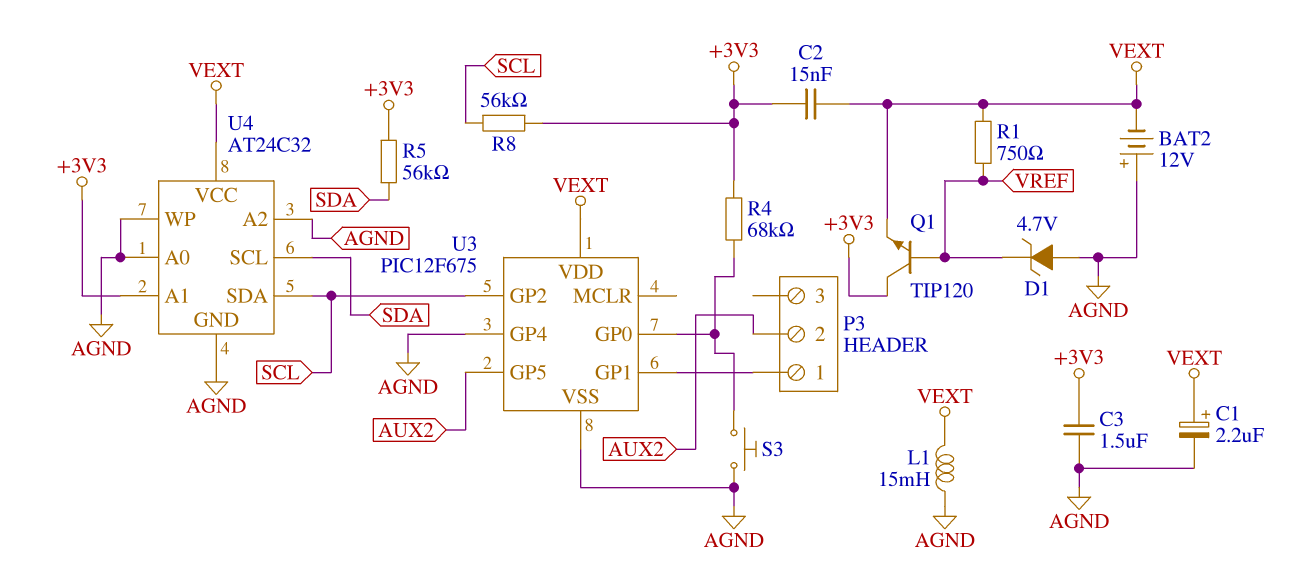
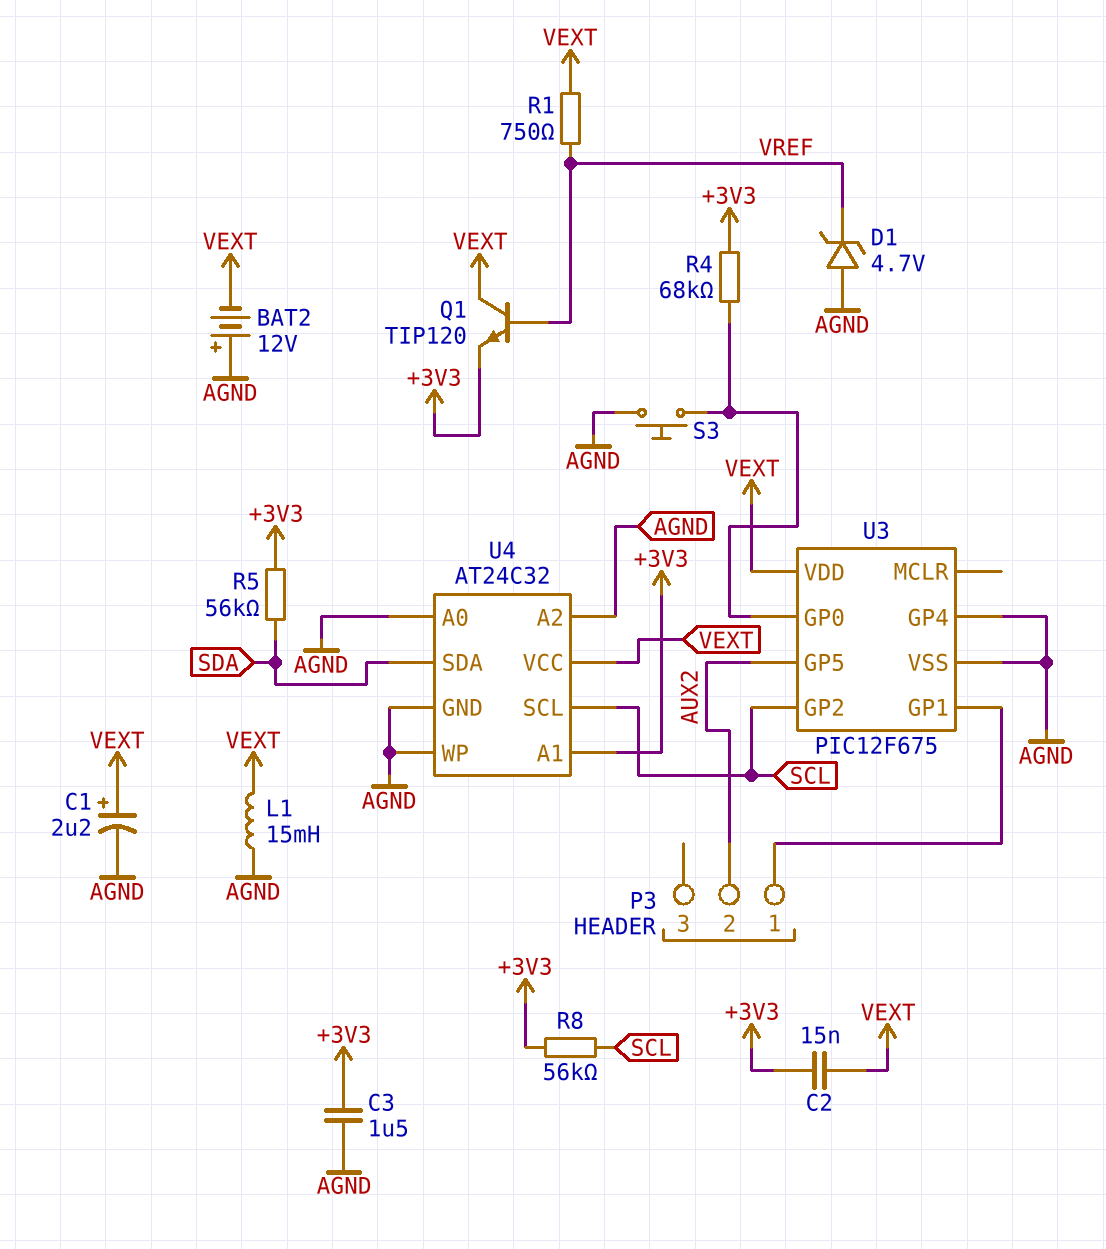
Q1: NPN TIP120 (B VREF, C +3V3, E VEXT) -> NPN TIP120 (B VREF, C VEXT, E +3V3)
U4 pin SCL: SDA -> SCL
U4 pin SDA: SCL -> SDA

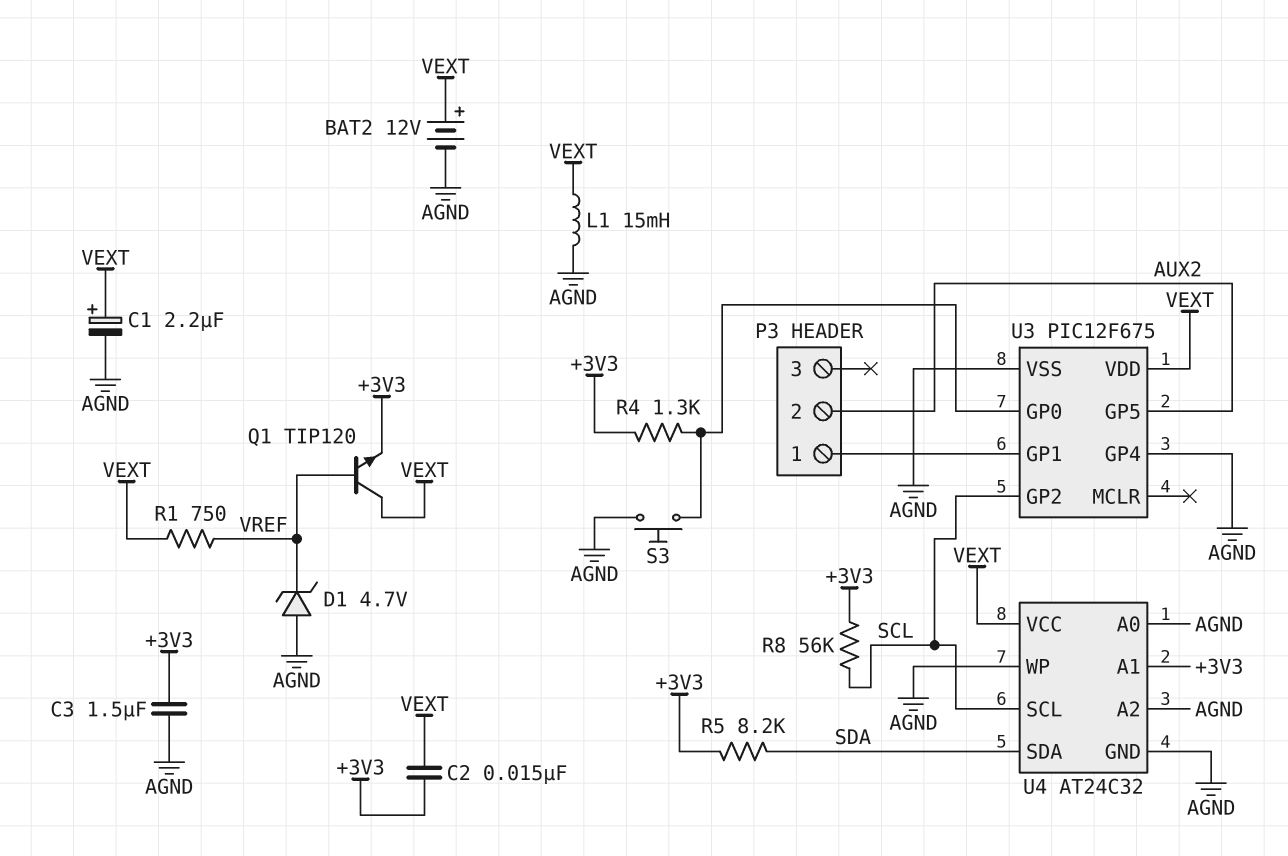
BAT2: 12V (plus AGND, minus VEXT) -> 12V (plus VEXT, minus AGND)
R4: 68k (+3V3, U3/GP0) -> 1.3k (+3V3, U3/GP0)
R5: 56k (+3V3, SDA) -> 8.2k (+3V3, SDA)

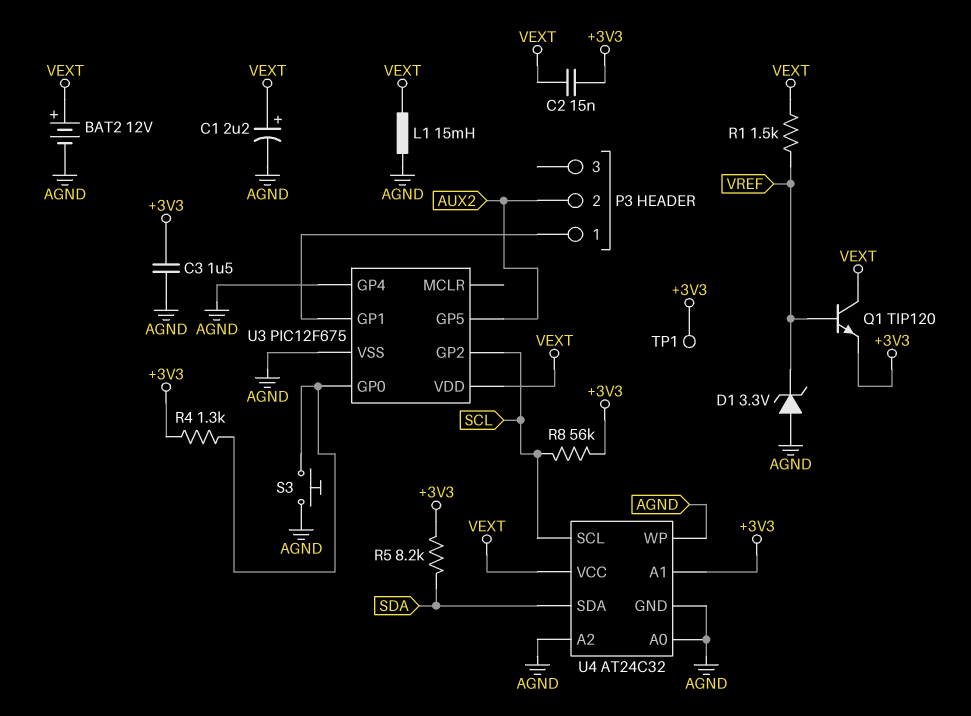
D1: zener 4.7V (A AGND, K VREF) -> zener 3.3V (A AGND, K VREF)
R1: 750 (VEXT, VREF) -> 1.5k (VEXT, VREF)
TP1: none -> test point (+3V3)

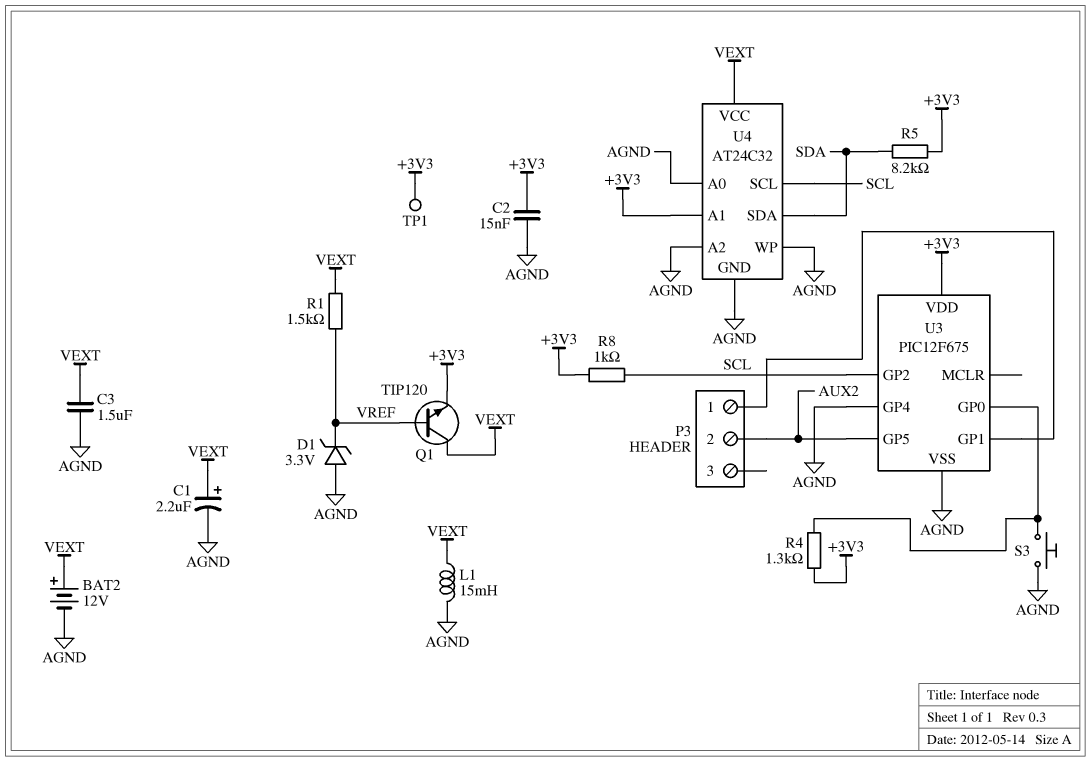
C2: 15nF (+3V3, VEXT) -> 15nF (+3V3, AGND)
C3: 1.5uF (+3V3, AGND) -> 1.5uF (AGND, VEXT)
R8: 56k (+3V3, SCL) -> 1k (+3V3, SCL)
U3 pin VDD: VEXT -> +3V3

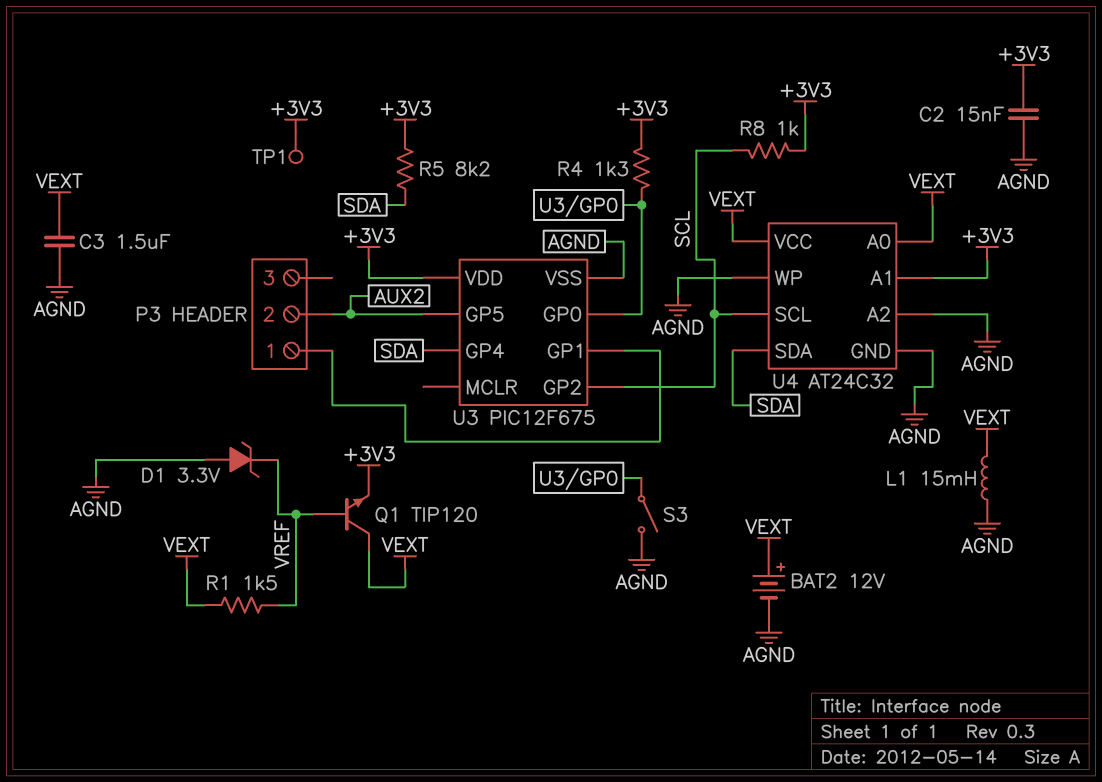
C1: 2.2uF (plus VEXT, minus AGND) -> none
S3: button (AGND, U3/GP0) -> switch (AGND, U3/GP0)
U3 pin GP4: AGND -> SDA
U4 pin A0: AGND -> VEXT

